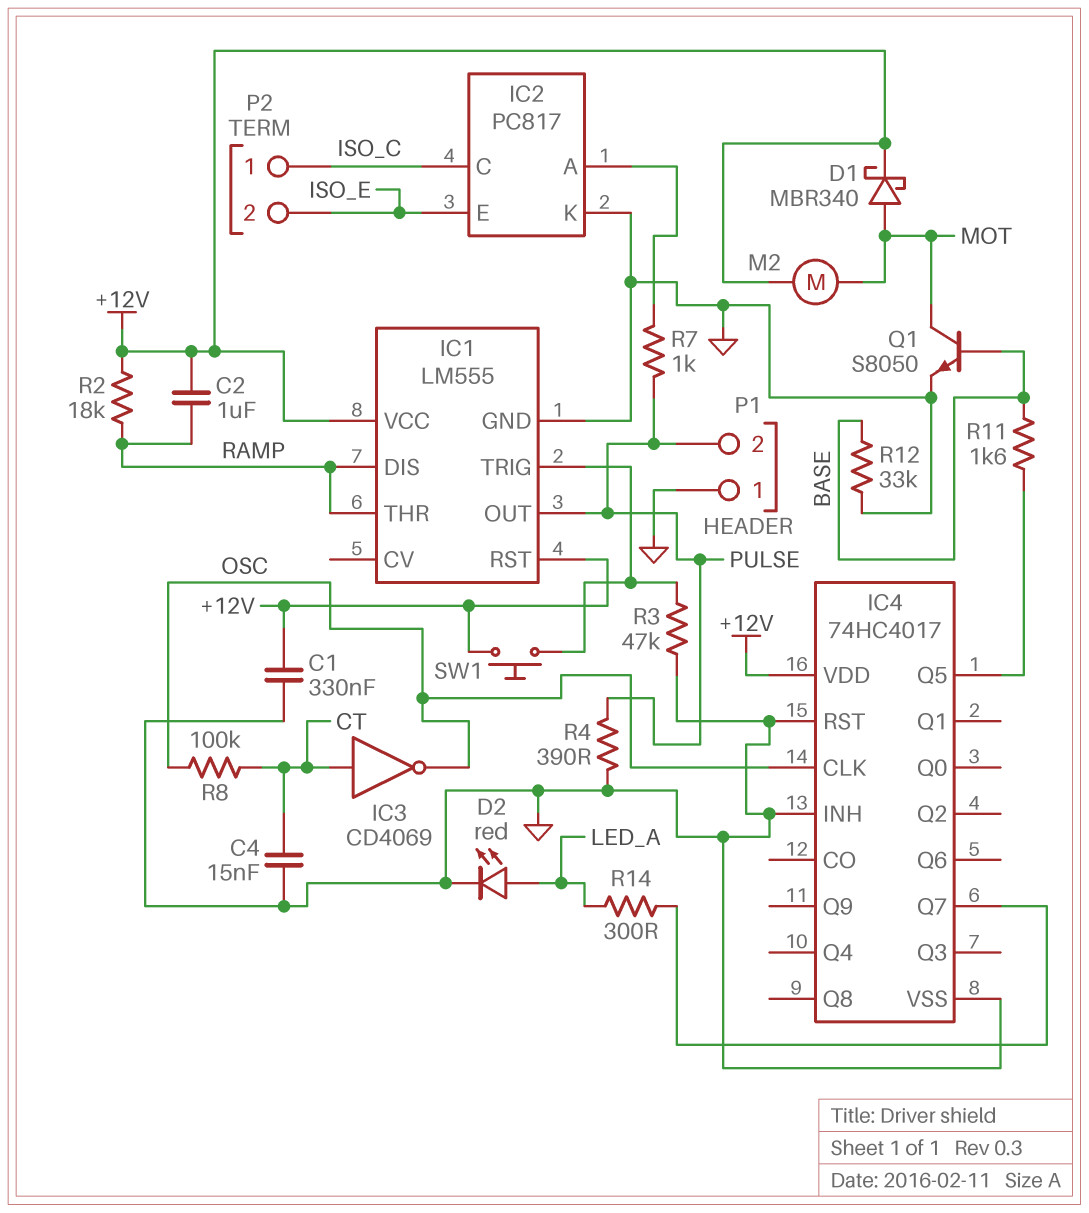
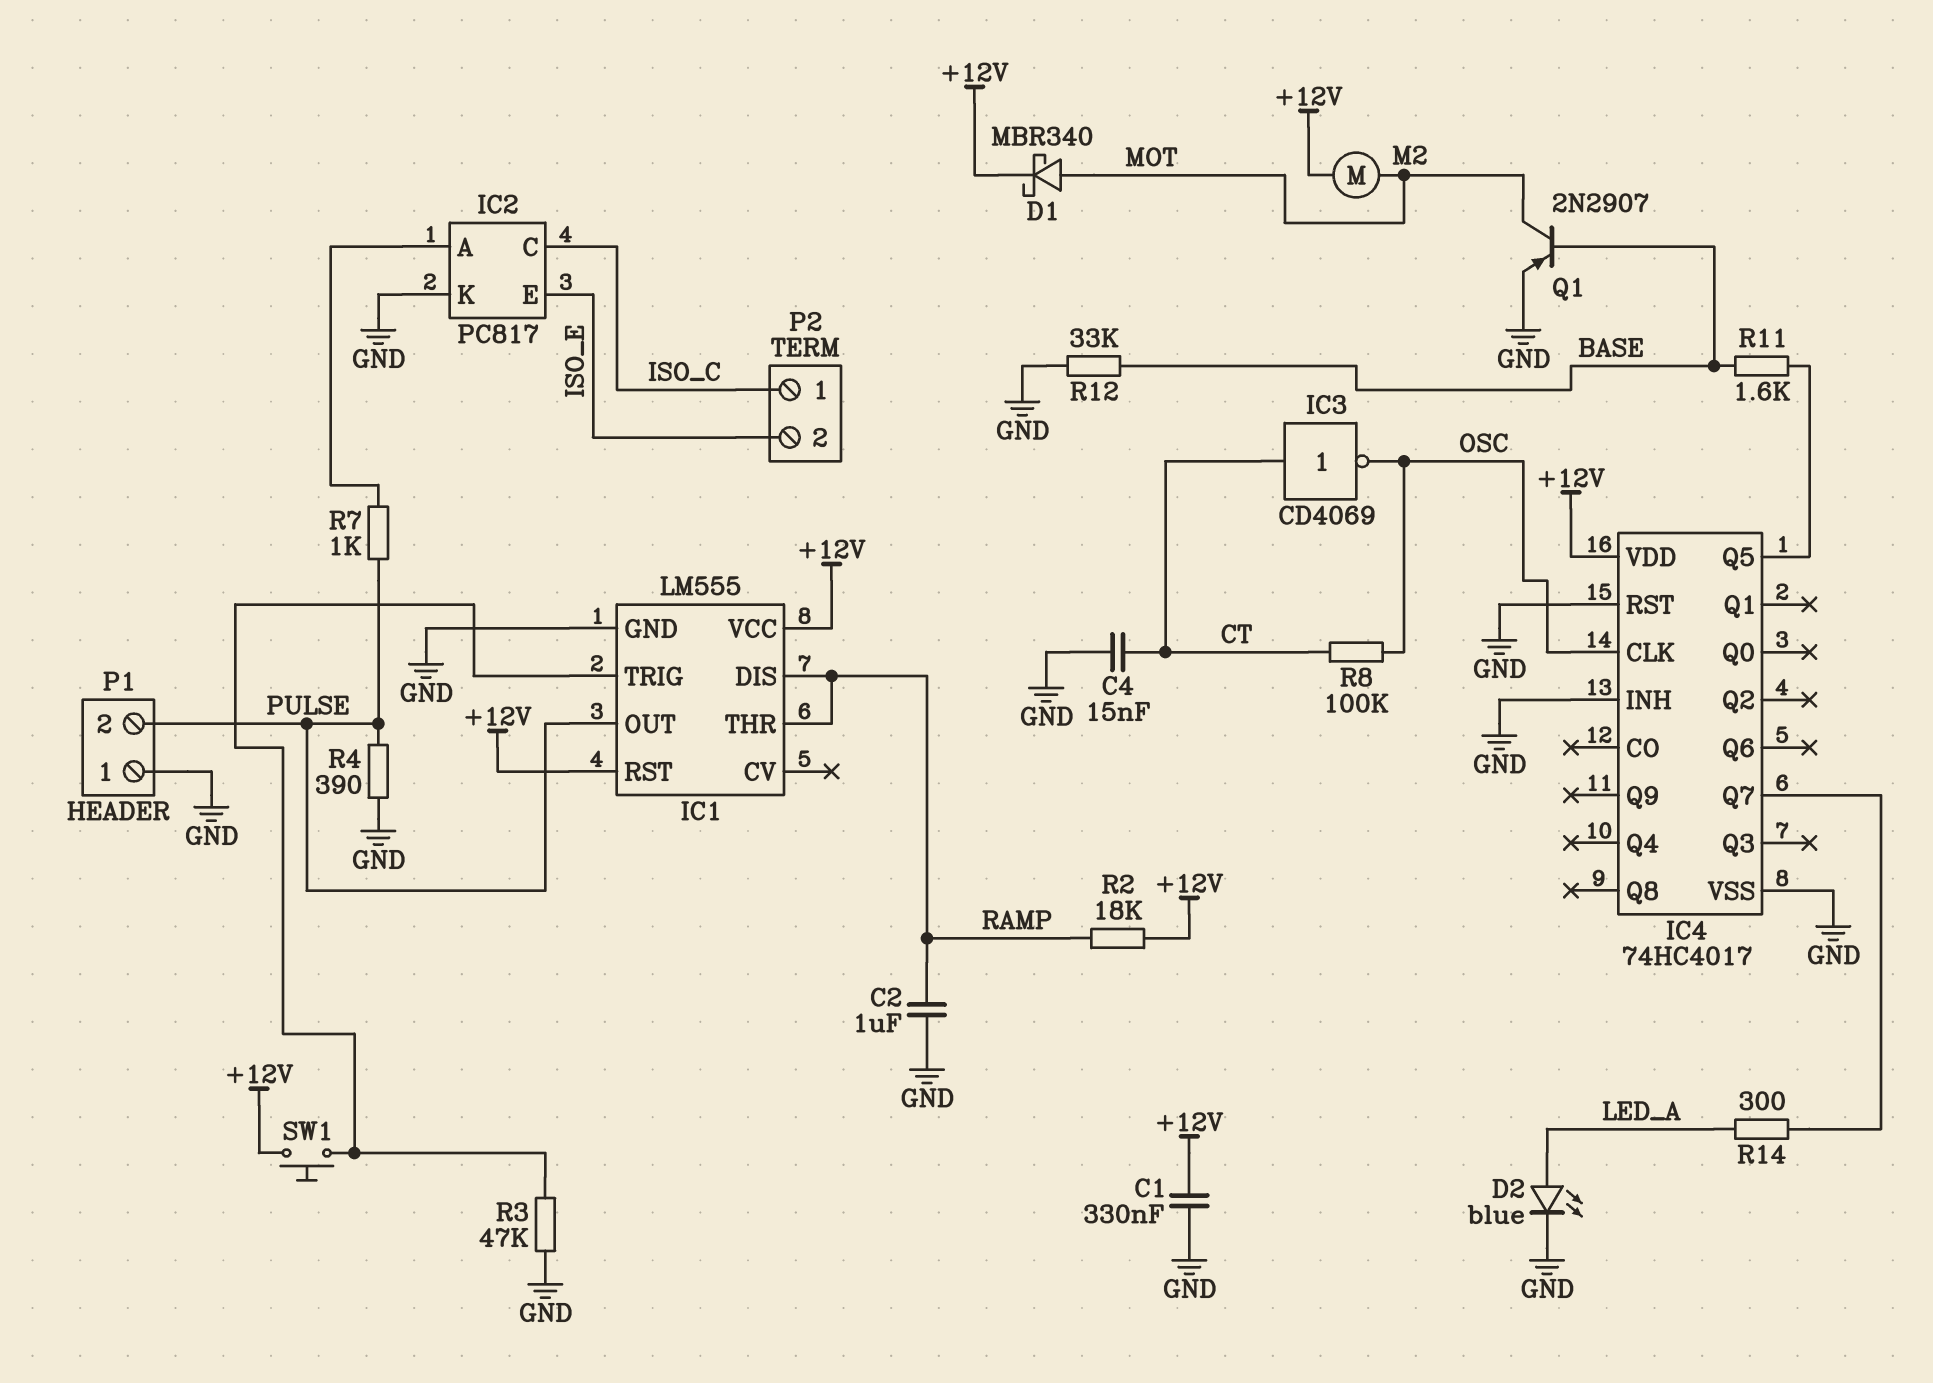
C2: 1uF (+12V, RAMP) -> 1uF (GND, RAMP)
D2: LED red (A LED_A, K GND) -> LED blue (A LED_A, K GND)
Q1: NPN S8050 (B BASE, C MOT, E GND) -> PNP 2N2907 (B BASE, C MOT, E GND)

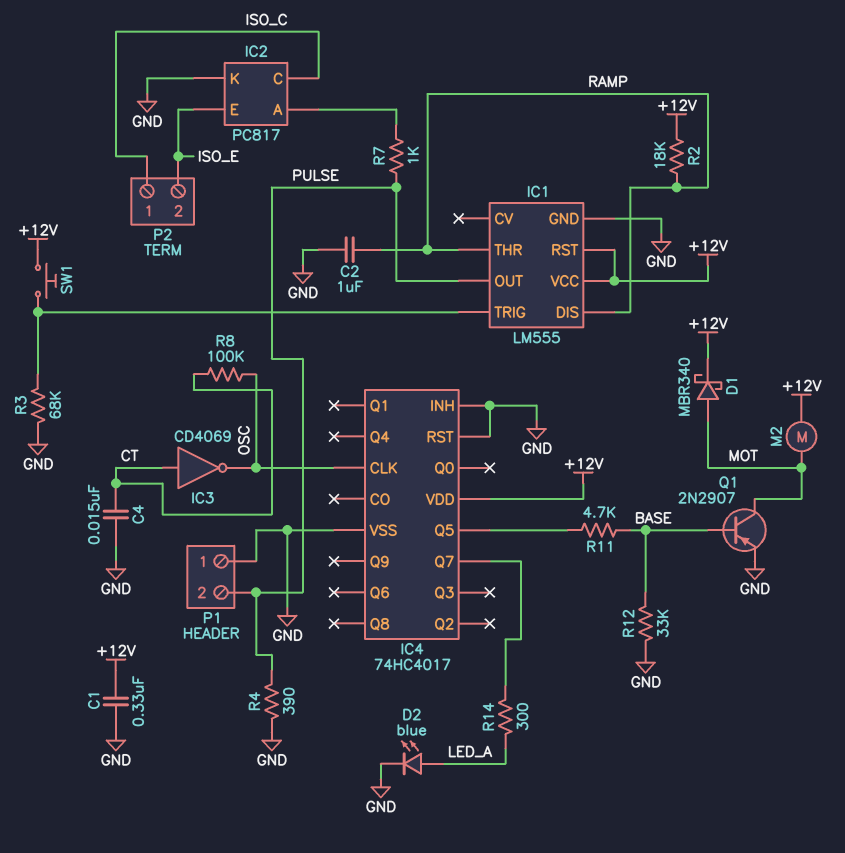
R3: 47k (GND, IC1/TRIG) -> 68k (GND, IC1/TRIG)
R11: 1.6k (BASE, IC4/Q5) -> 4.7k (BASE, IC4/Q5)

